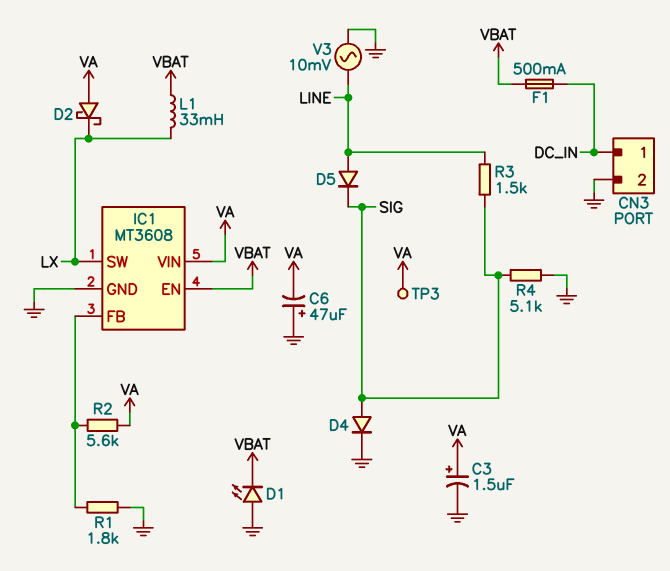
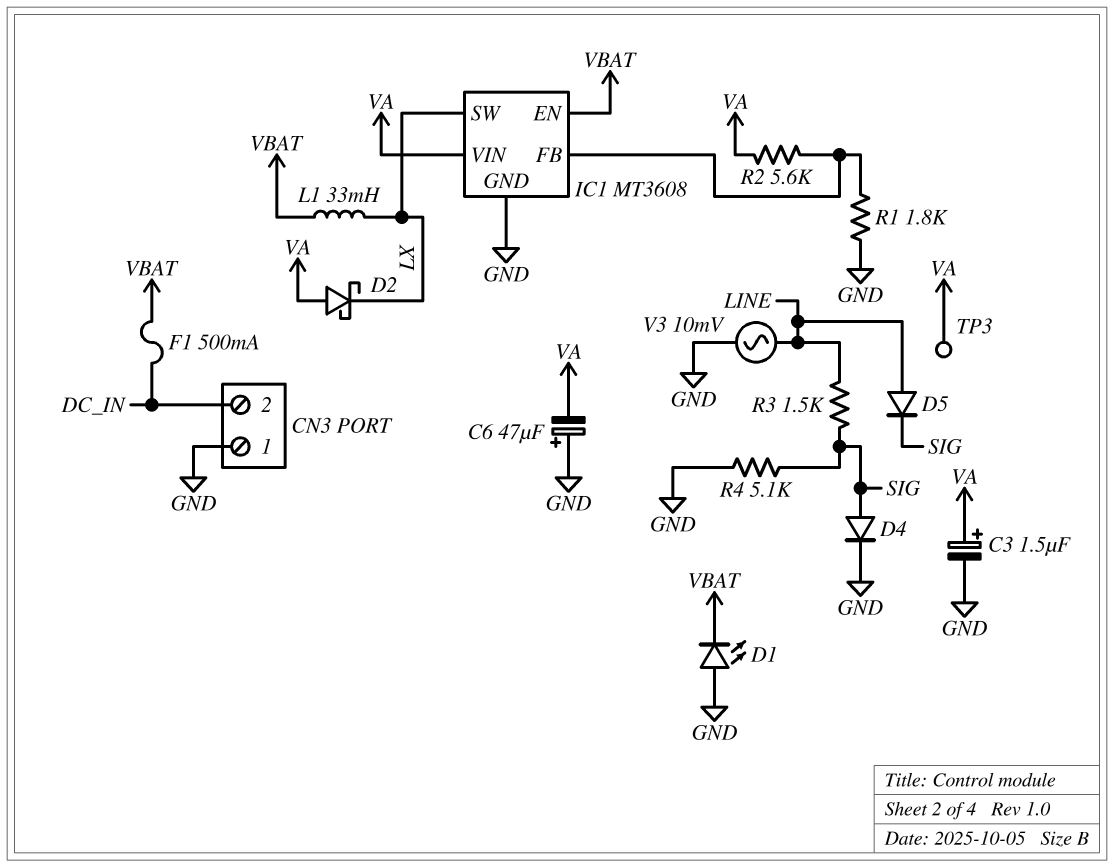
CN3 pin 1: DC_IN -> GND
CN3 pin 2: GND -> DC_IN

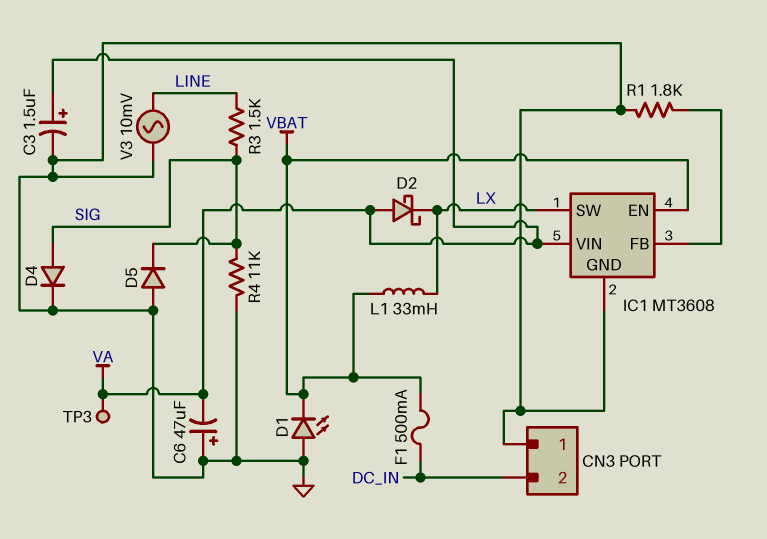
D5: diode (A LINE, K SIG) -> diode (A GND, K SIG)
R2: 5.6k (IC1/FB, VA) -> none
R4: 5.1k (GND, SIG) -> 11k (GND, SIG)

